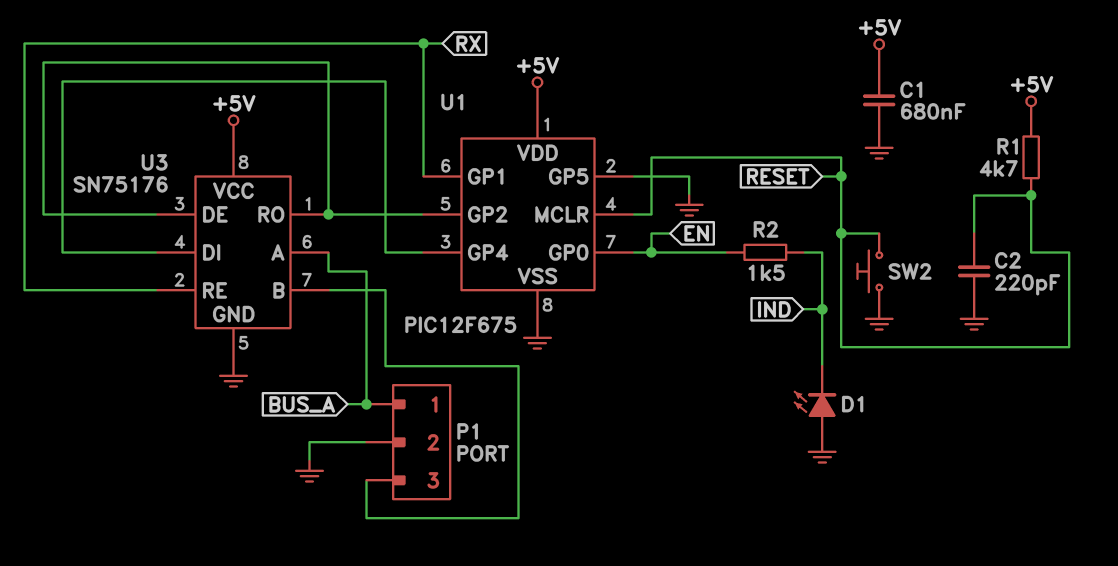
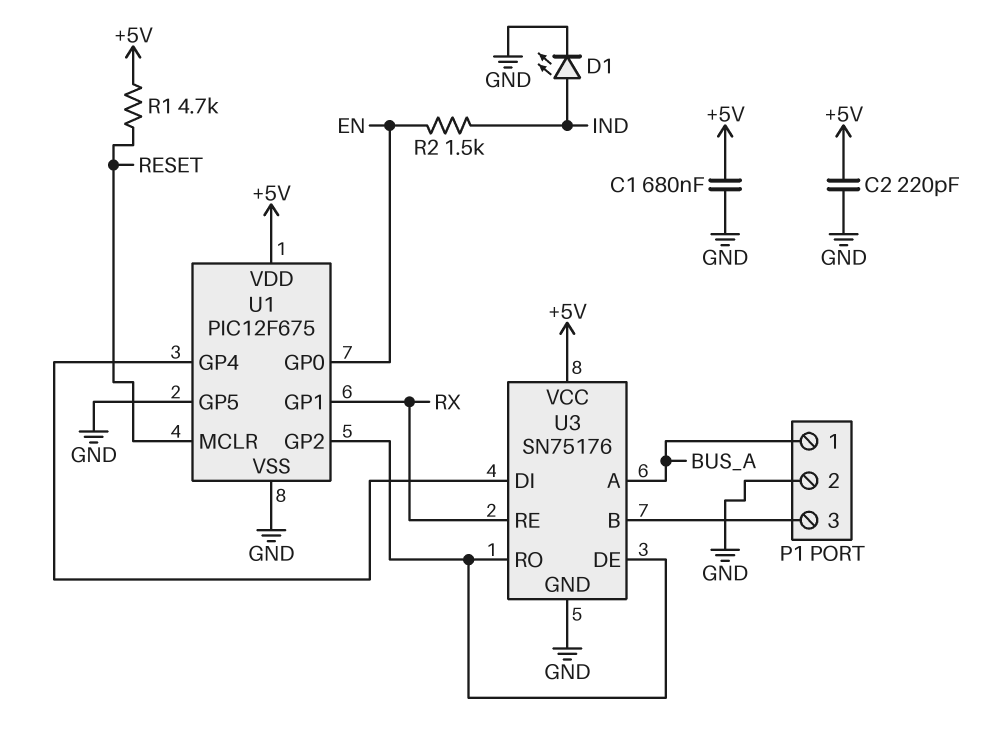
C2: 220pF (GND, RESET) -> 220pF (+5V, GND)
D1: LED (A GND, K IND) -> LED (A IND, K GND)
SW2: button (GND, RESET) -> none

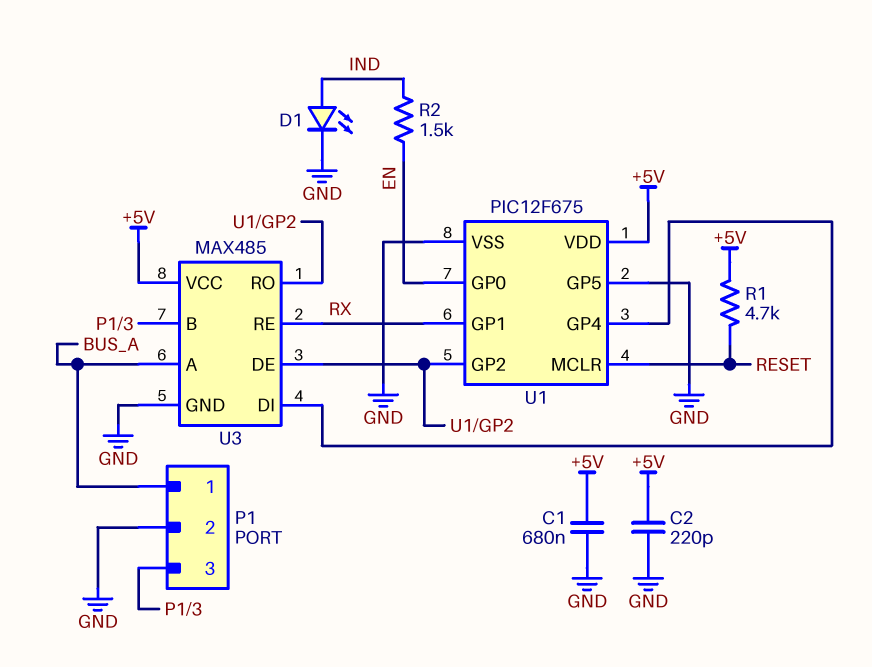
U3: SN75176 -> MAX485

